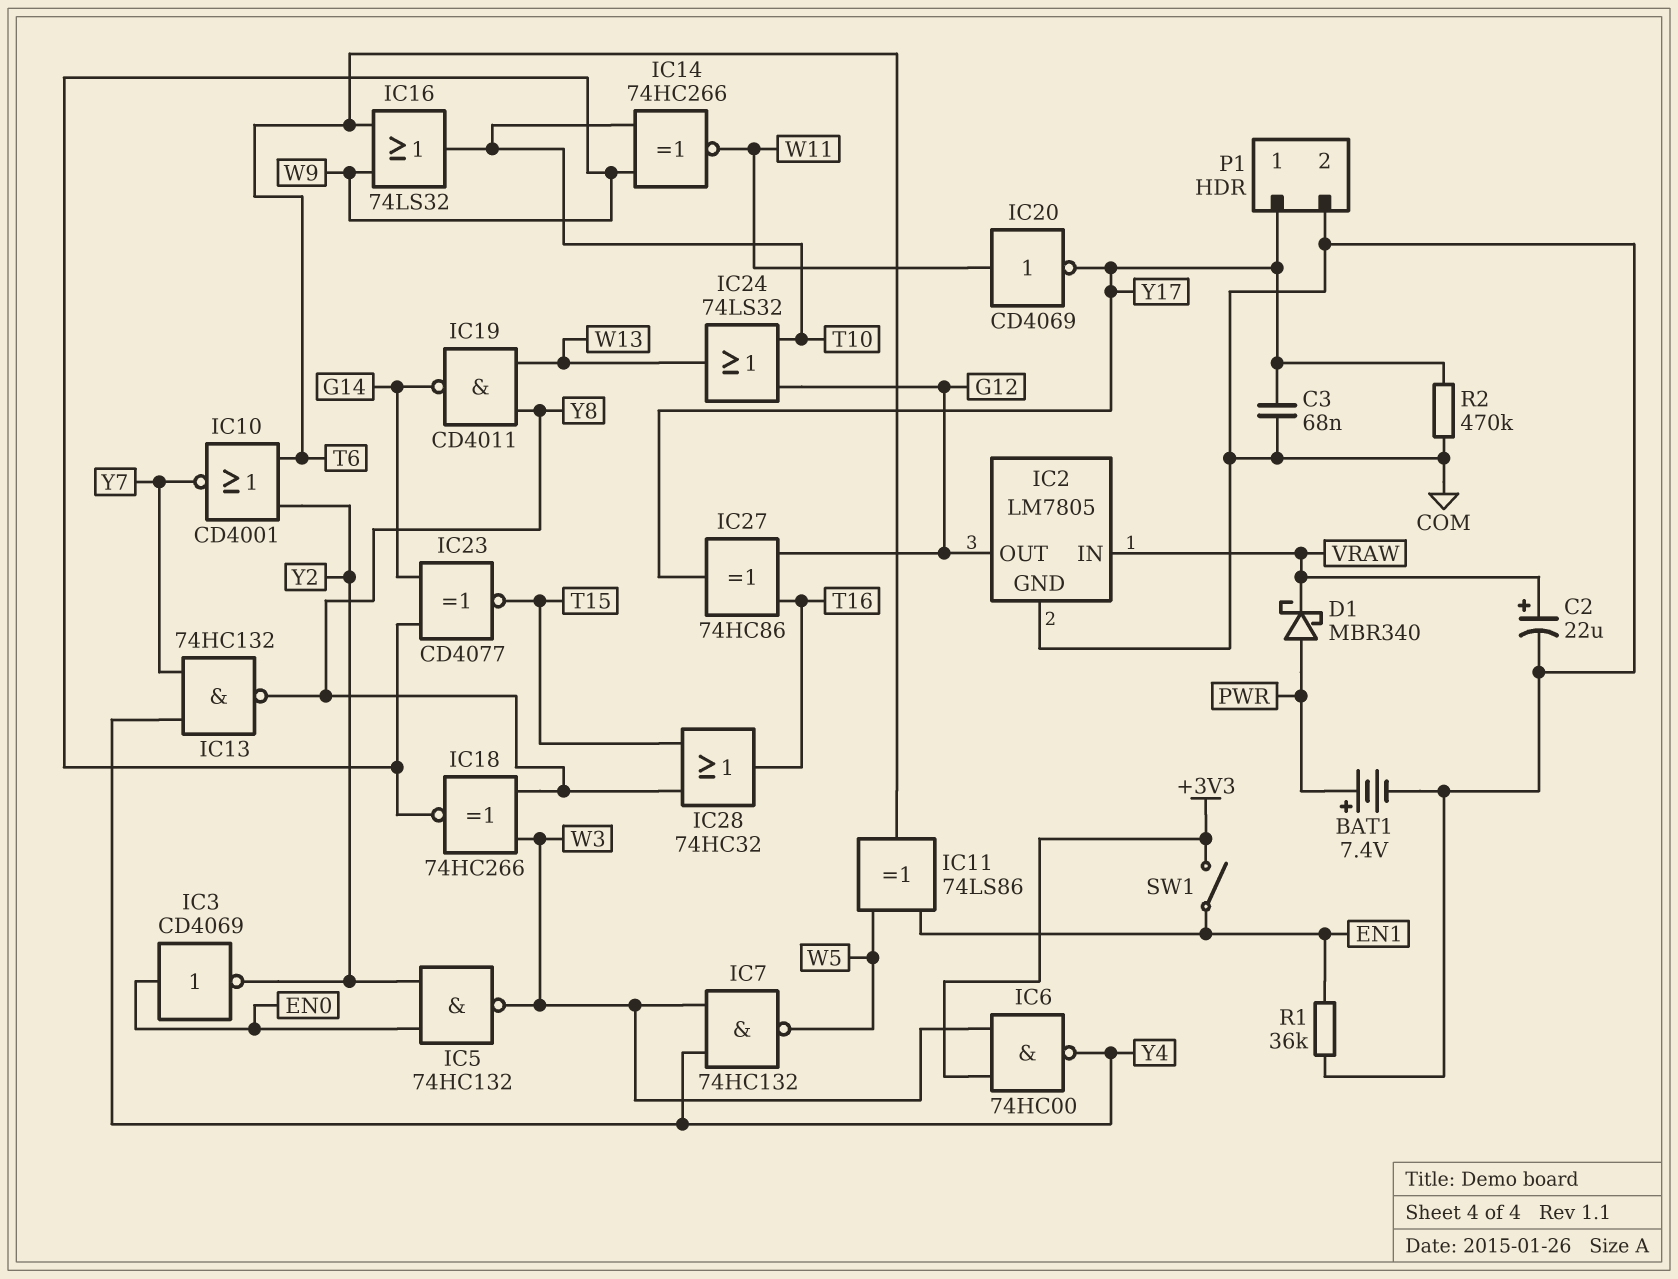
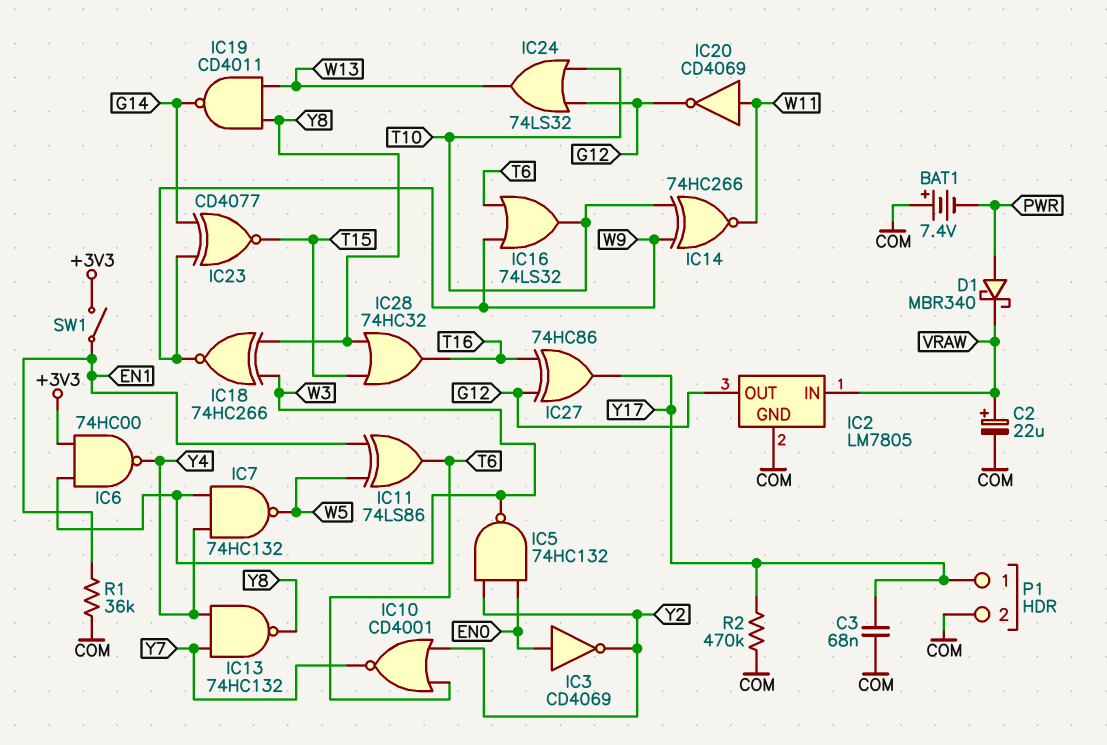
BAT1: 7.4V (plus PWR, minus COM) -> 7.4V (plus COM, minus PWR)
IC20: NOT CD4069 (in W11, out Y17) -> NOT CD4069 (in W11, out G12)

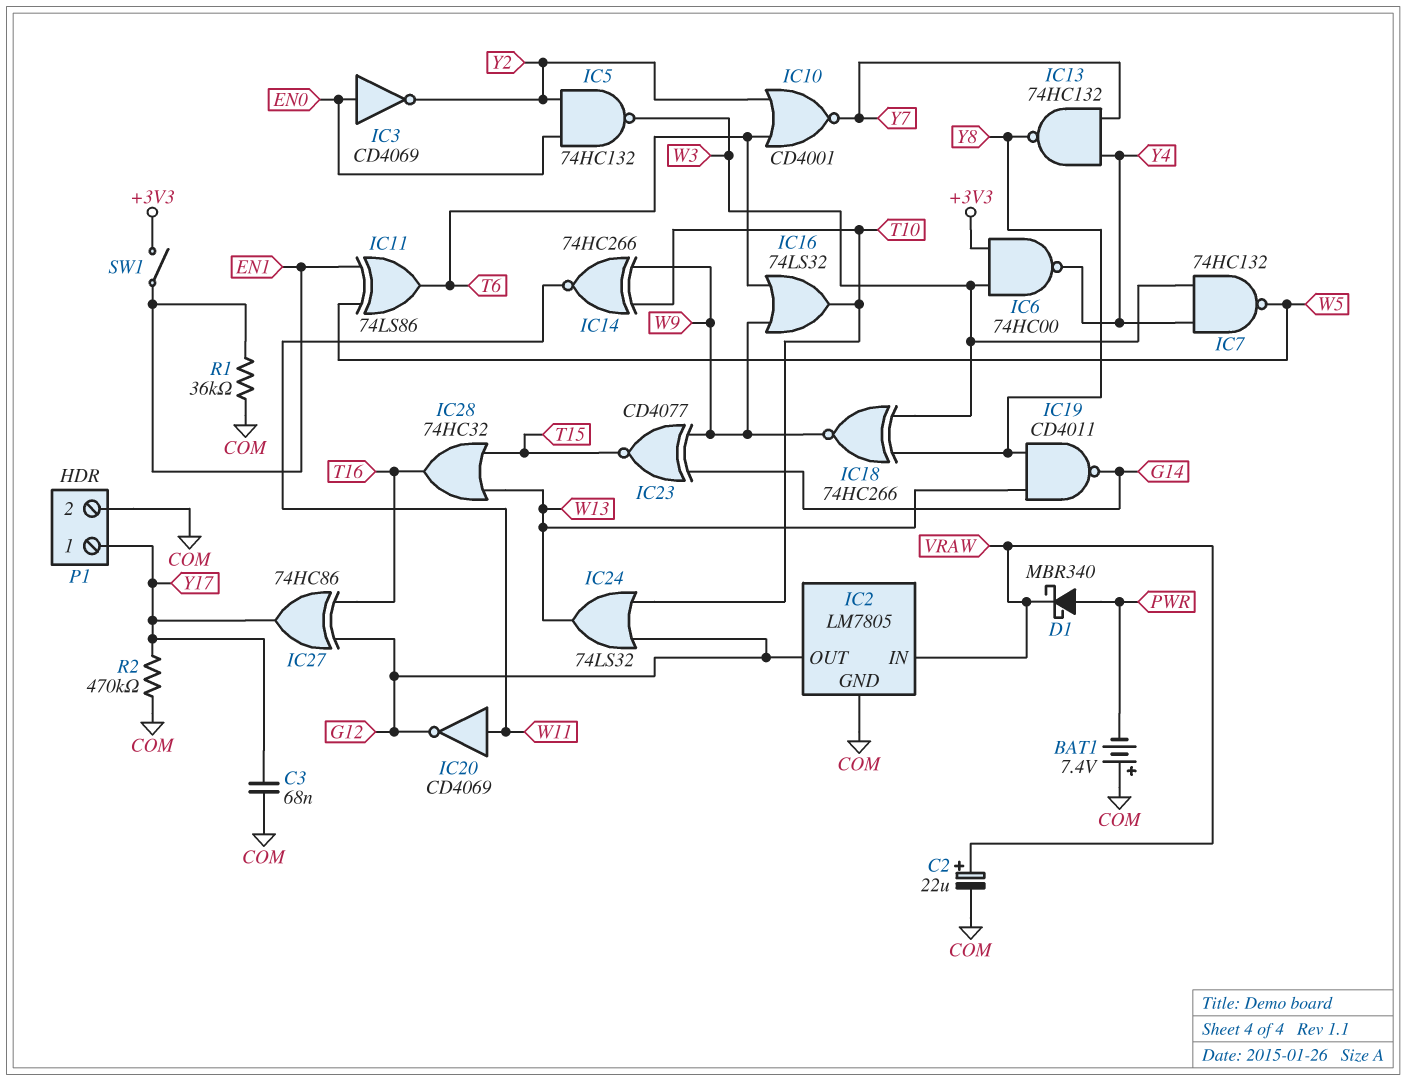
IC28: OR 74HC32 (in T15, in Y8, out T16) -> OR 74HC32 (in T15, in W13, out T16)

